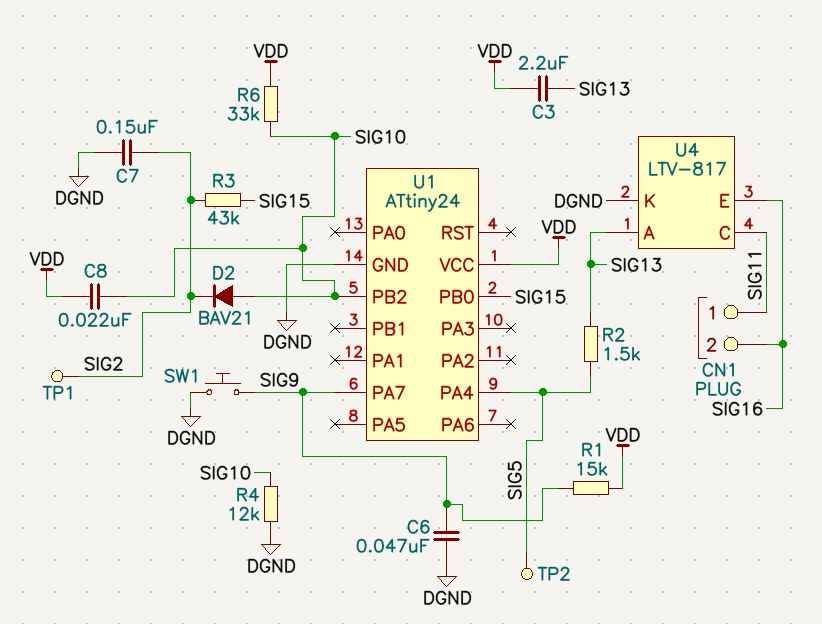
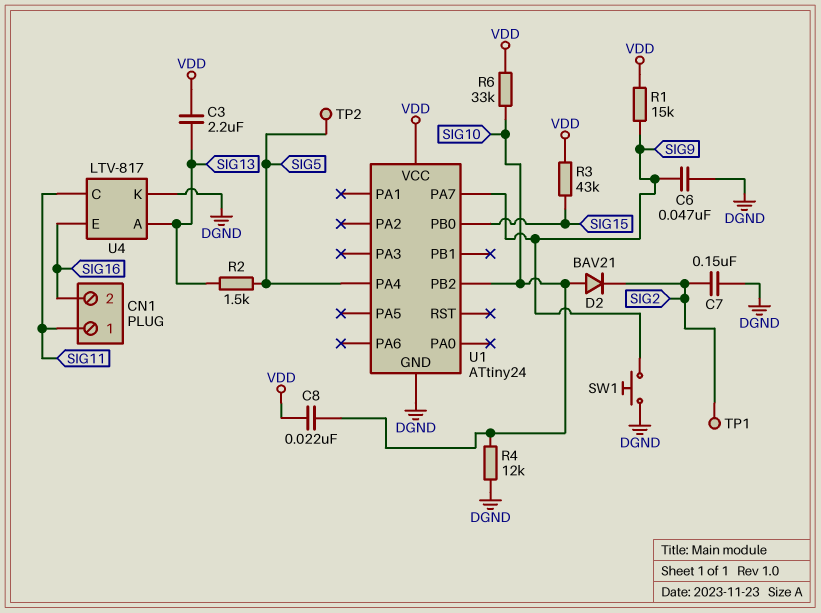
R3: 43k (SIG2, SIG15) -> 43k (SIG15, VDD)

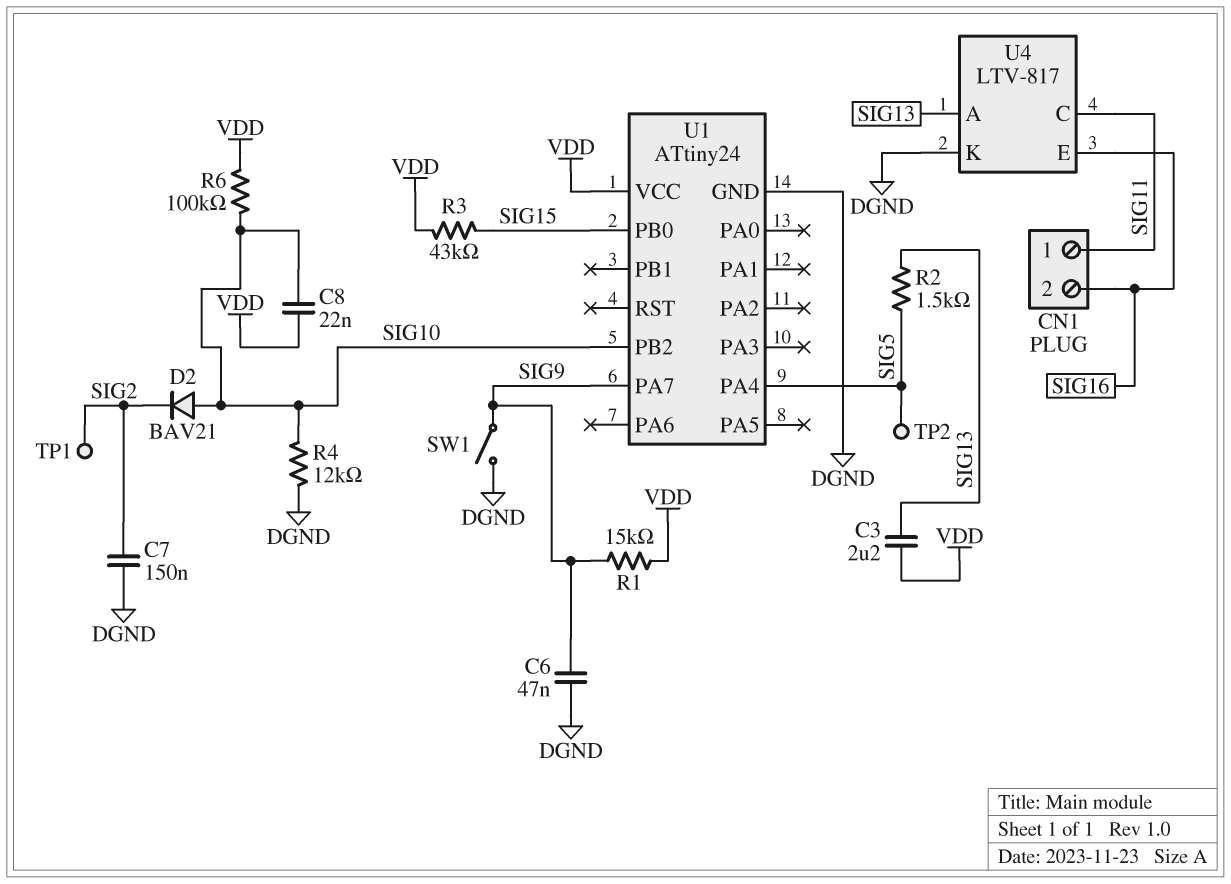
R6: 33k (SIG10, VDD) -> 100k (SIG10, VDD)
SW1: button (DGND, SIG9) -> switch (DGND, SIG9)

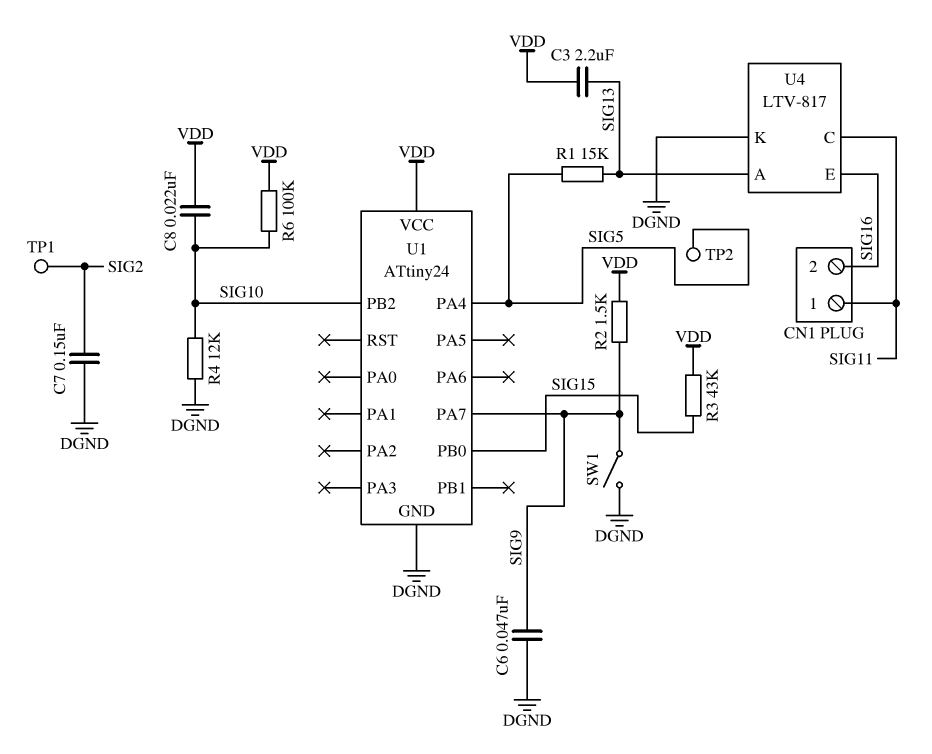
D2: diode BAV21 (A SIG10, K SIG2) -> none
R1: 15k (SIG9, VDD) -> 15k (SIG5, SIG13)
R2: 1.5k (SIG5, SIG13) -> 1.5k (SIG9, VDD)

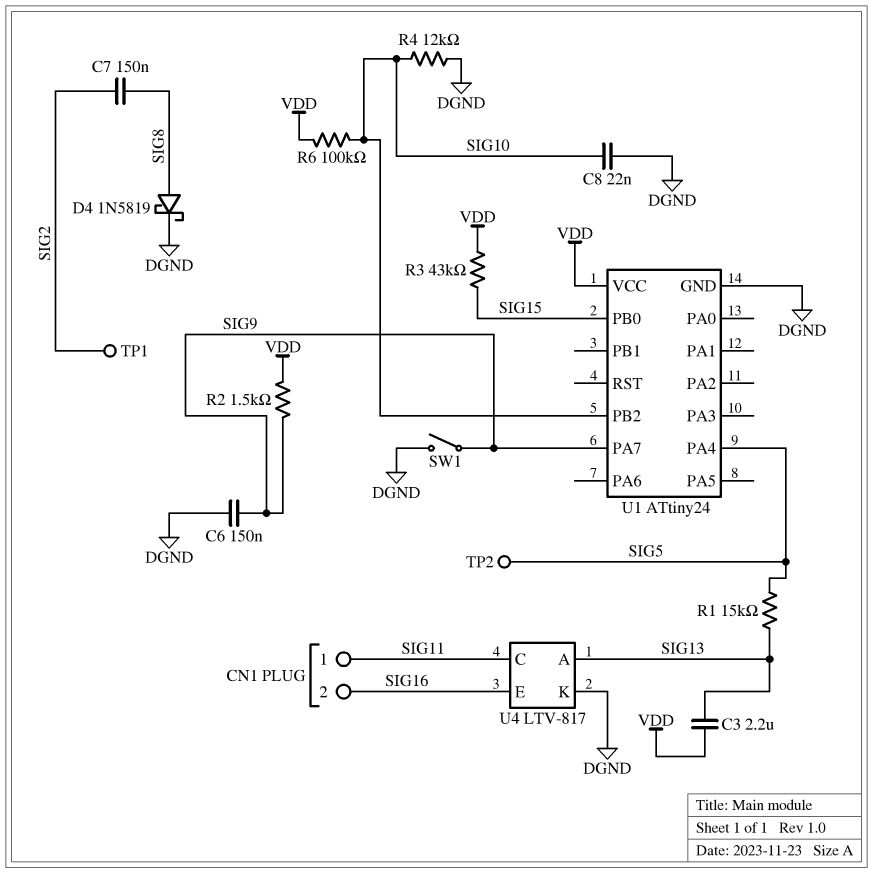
C6: 47nF (DGND, SIG9) -> 150nF (DGND, SIG9)
C7: 150nF (DGND, SIG2) -> 150nF (SIG2, SIG8)
C8: 22nF (SIG10, VDD) -> 22nF (DGND, SIG10)
D4: none -> schottky 1N5819 (A SIG8, K DGND)

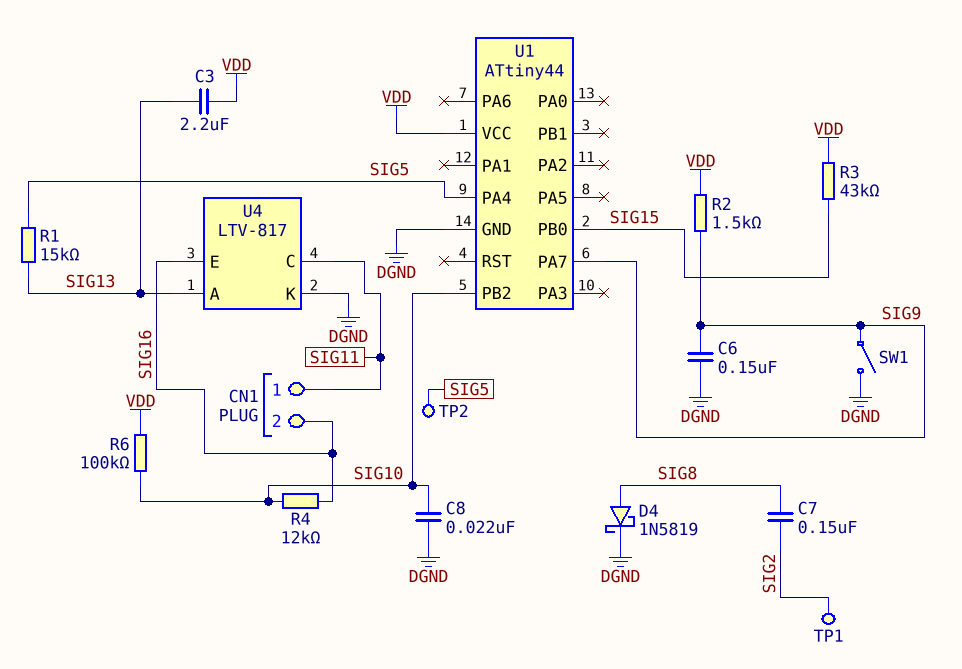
R4: 12k (DGND, SIG10) -> 12k (SIG10, SIG16)
U1: ATtiny24 -> ATtiny44

